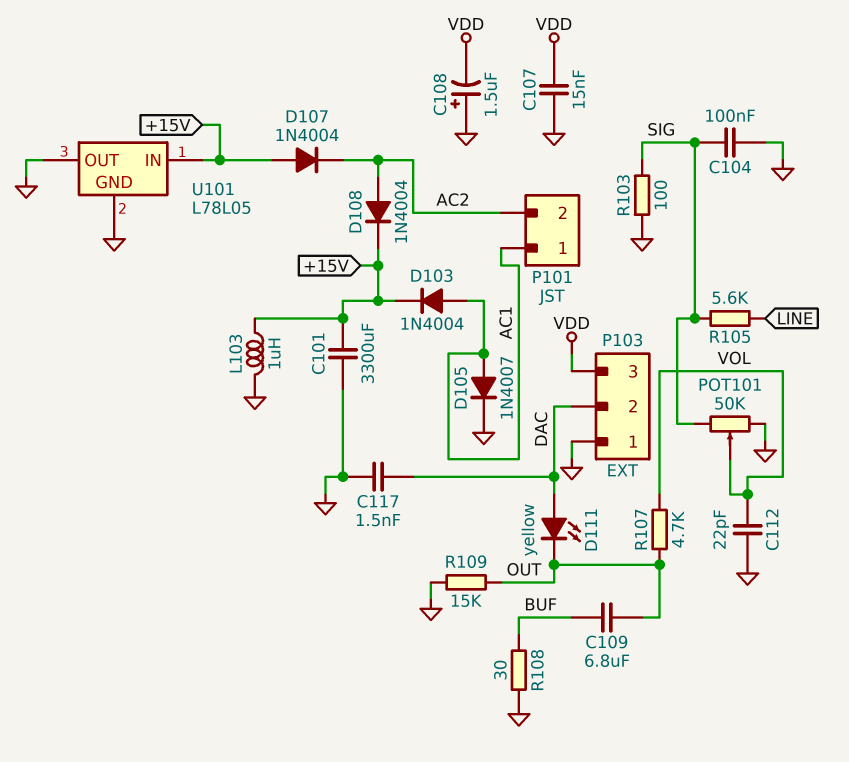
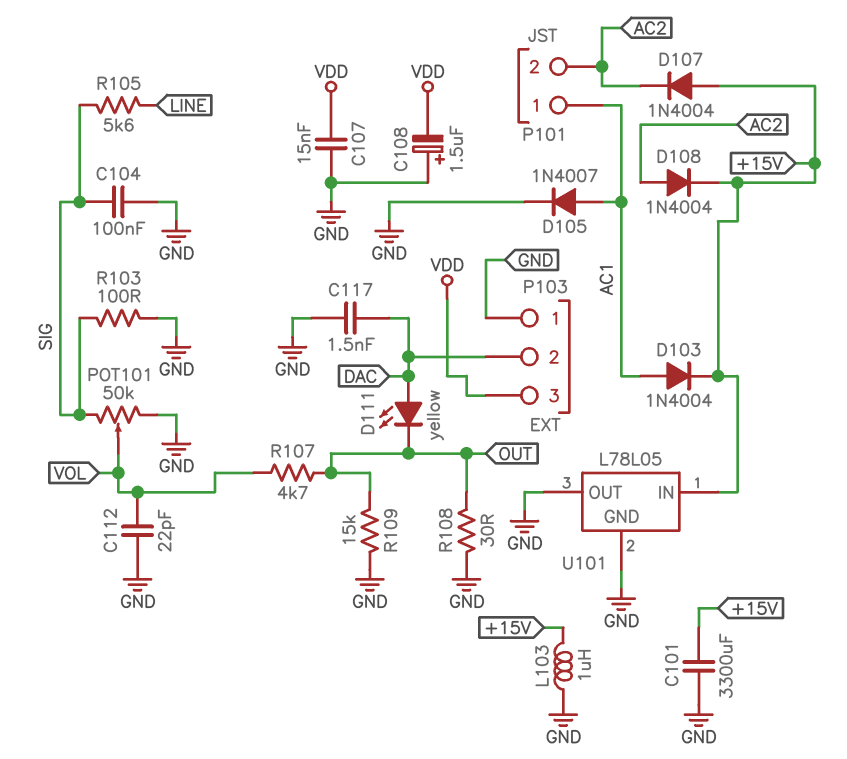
C109: 6.8uF (BUF, OUT) -> none
R108: 30 (BUF, GND) -> 30 (GND, OUT)

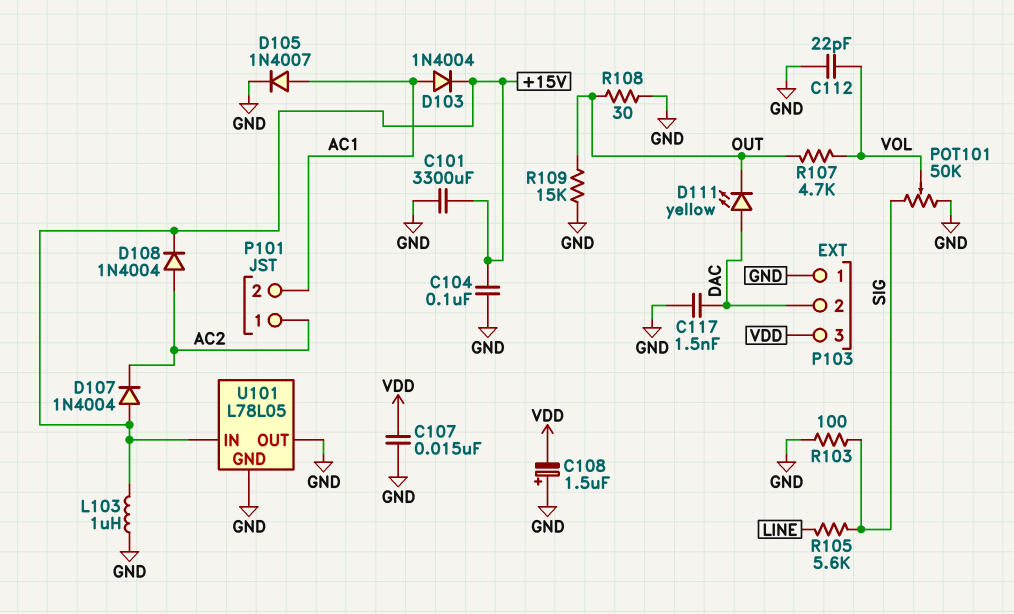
C104: 100nF (GND, SIG) -> 100nF (+15V, GND)
P101 pin 1: AC1 -> AC2
P101 pin 2: AC2 -> AC1

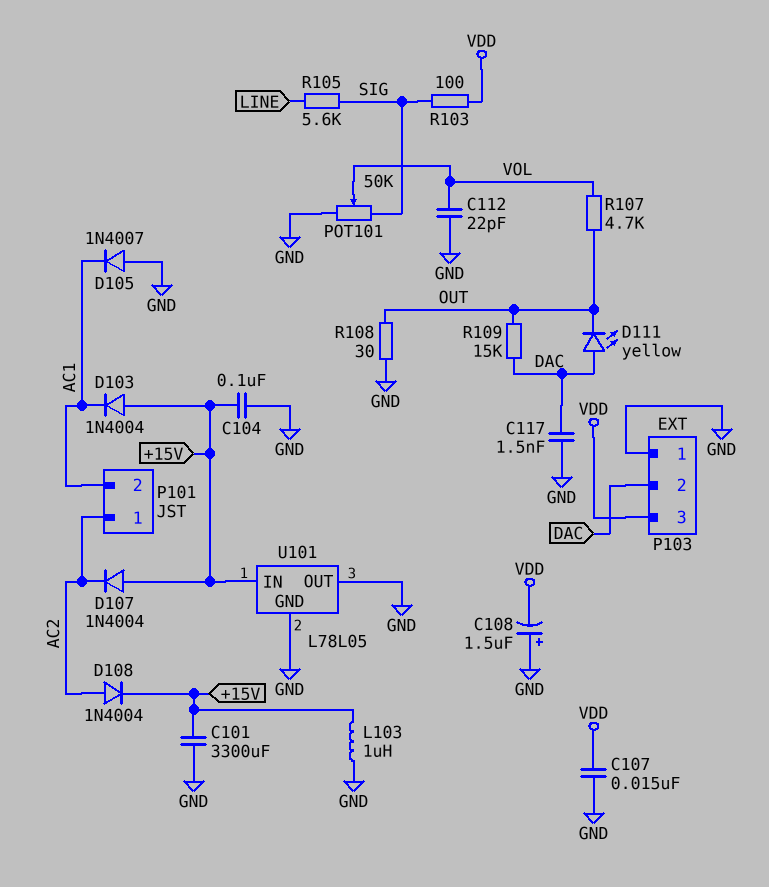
D103: diode 1N4004 (A AC1, K +15V) -> diode 1N4004 (A +15V, K AC1)
D105: diode 1N4007 (A AC1, K GND) -> diode 1N4007 (A GND, K AC1)
R103: 100 (GND, SIG) -> 100 (SIG, VDD)
R109: 15k (GND, OUT) -> 15k (DAC, OUT)

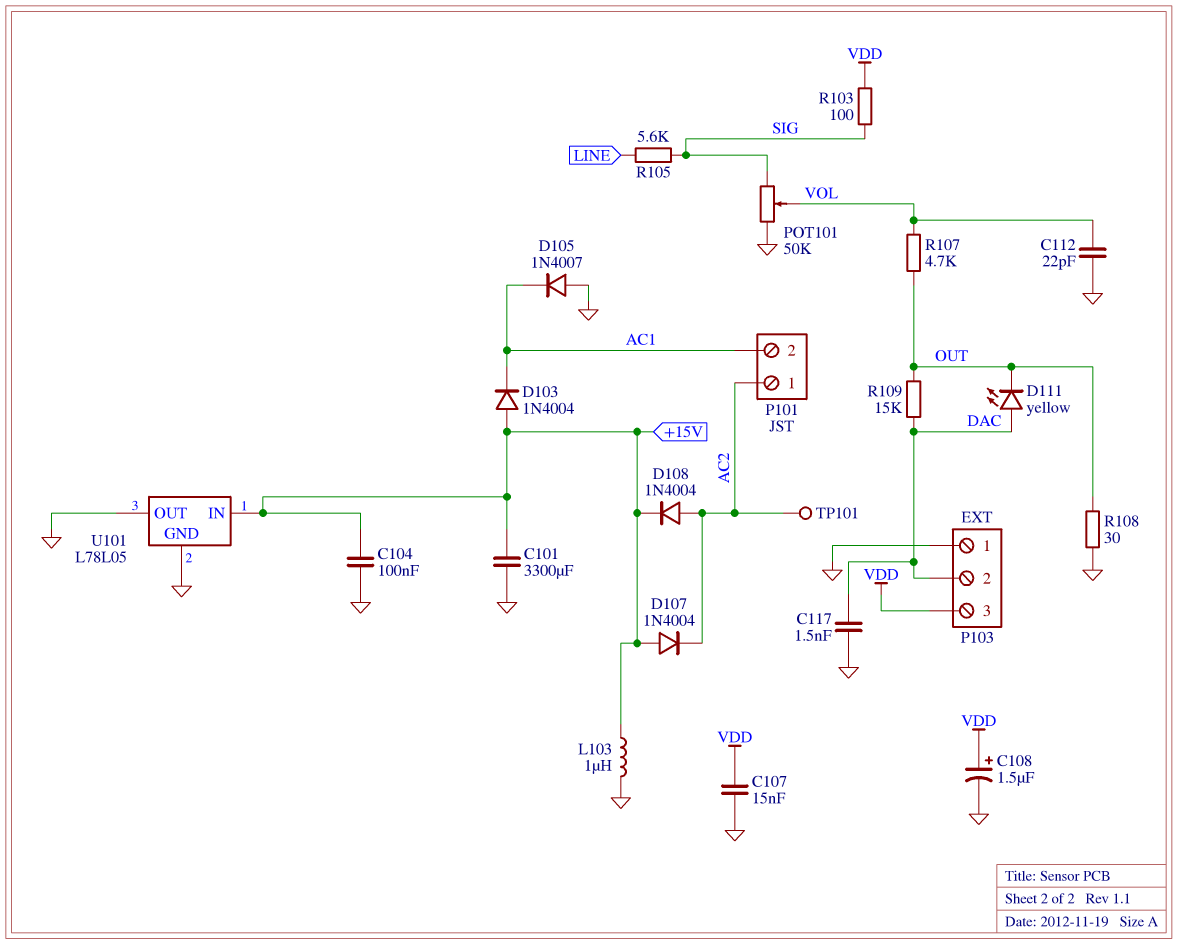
C108: 1.5uF (plus GND, minus VDD) -> 1.5uF (plus VDD, minus GND)
TP101: none -> test point (AC2)

